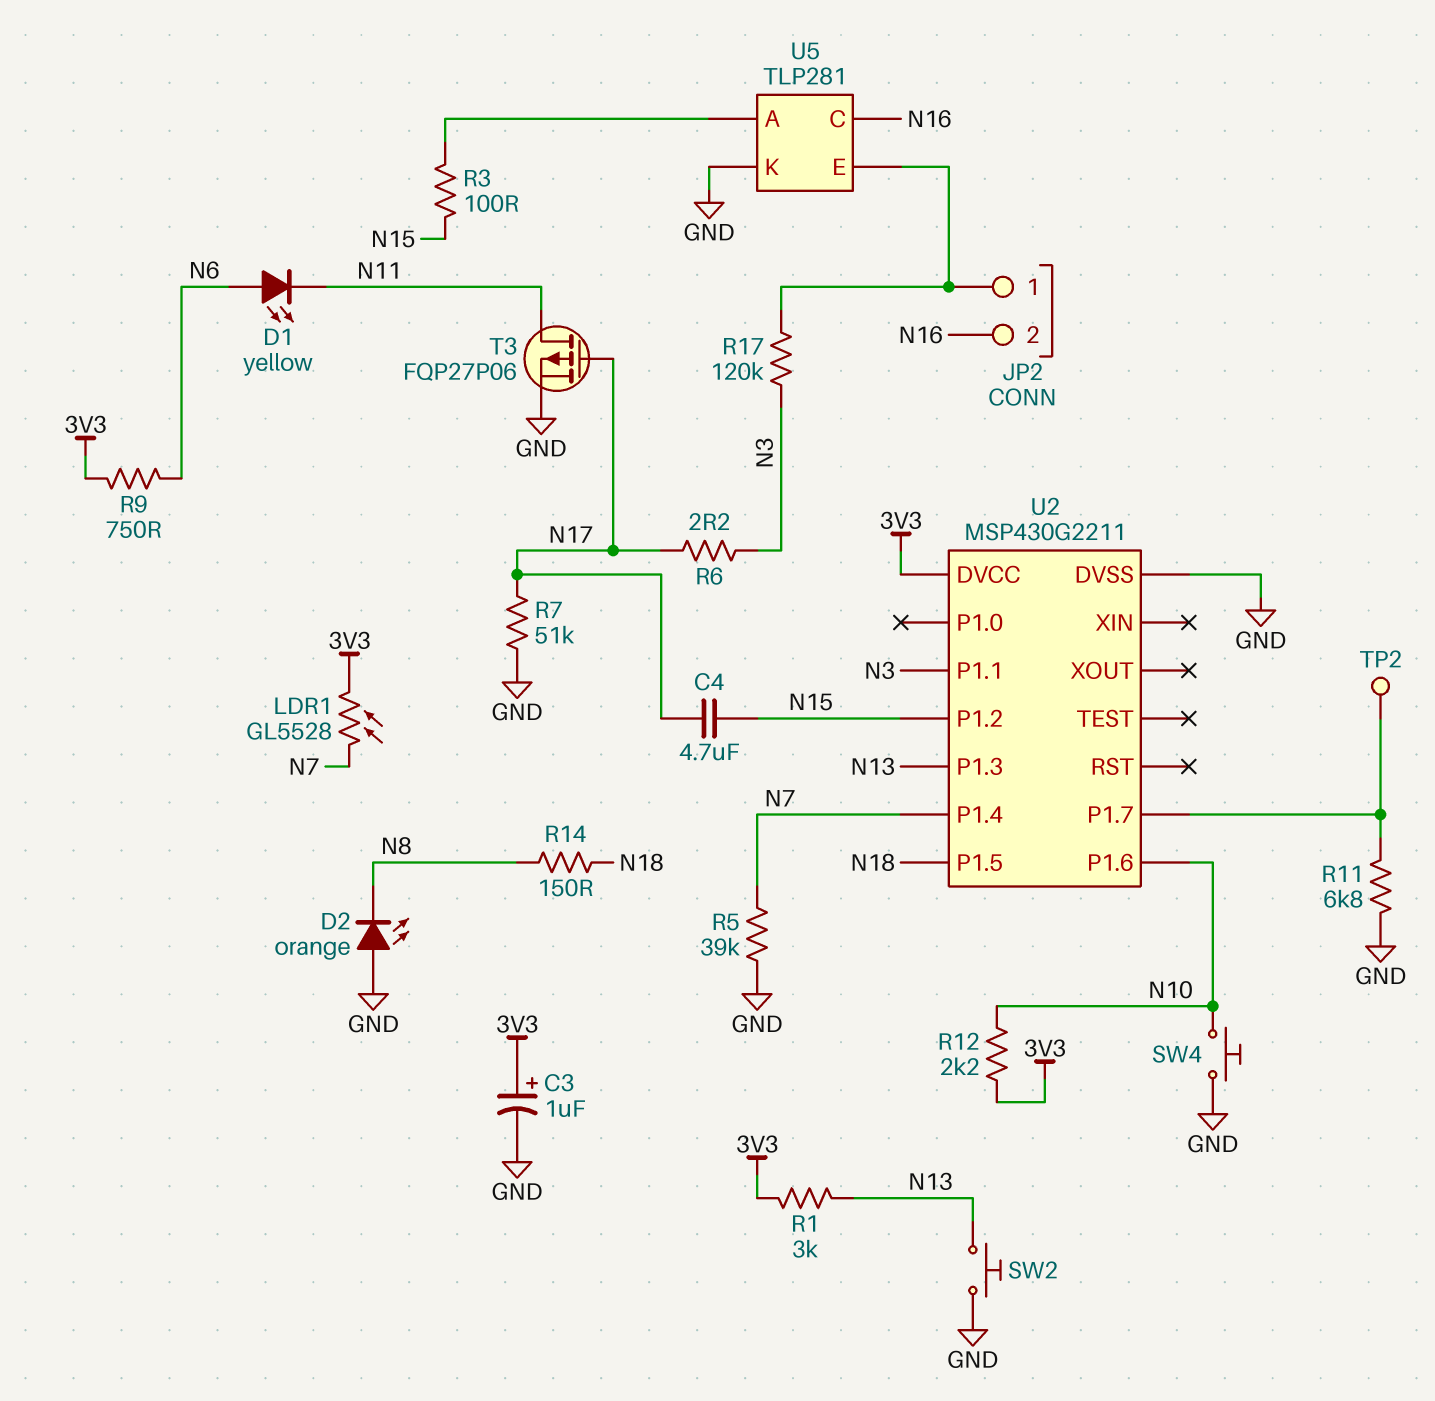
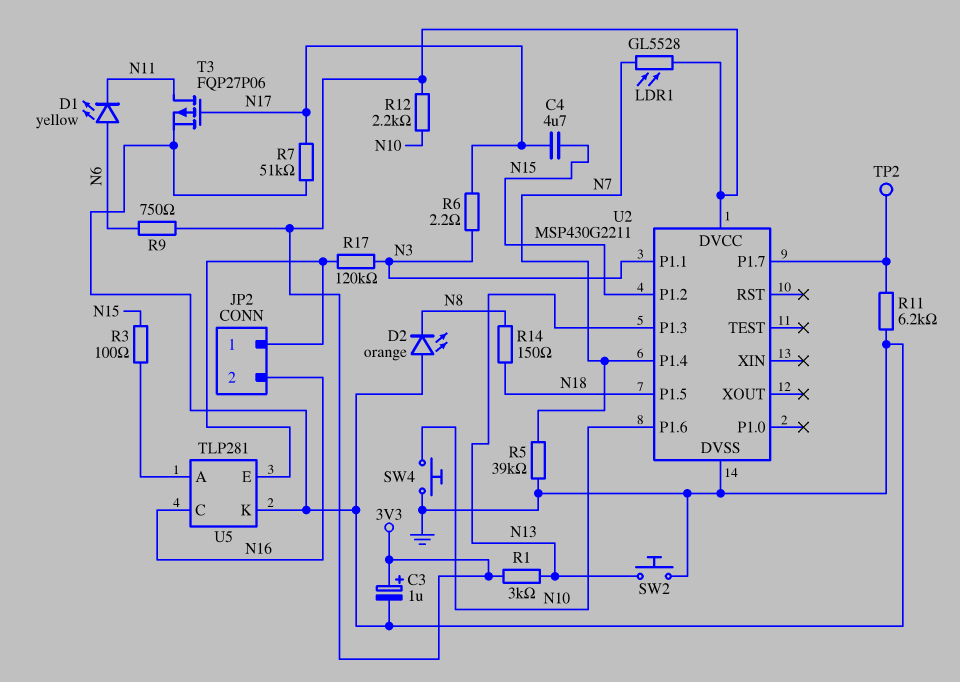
R11: 6.8k (GND, U2/P1.7) -> 6.2k (GND, U2/P1.7)

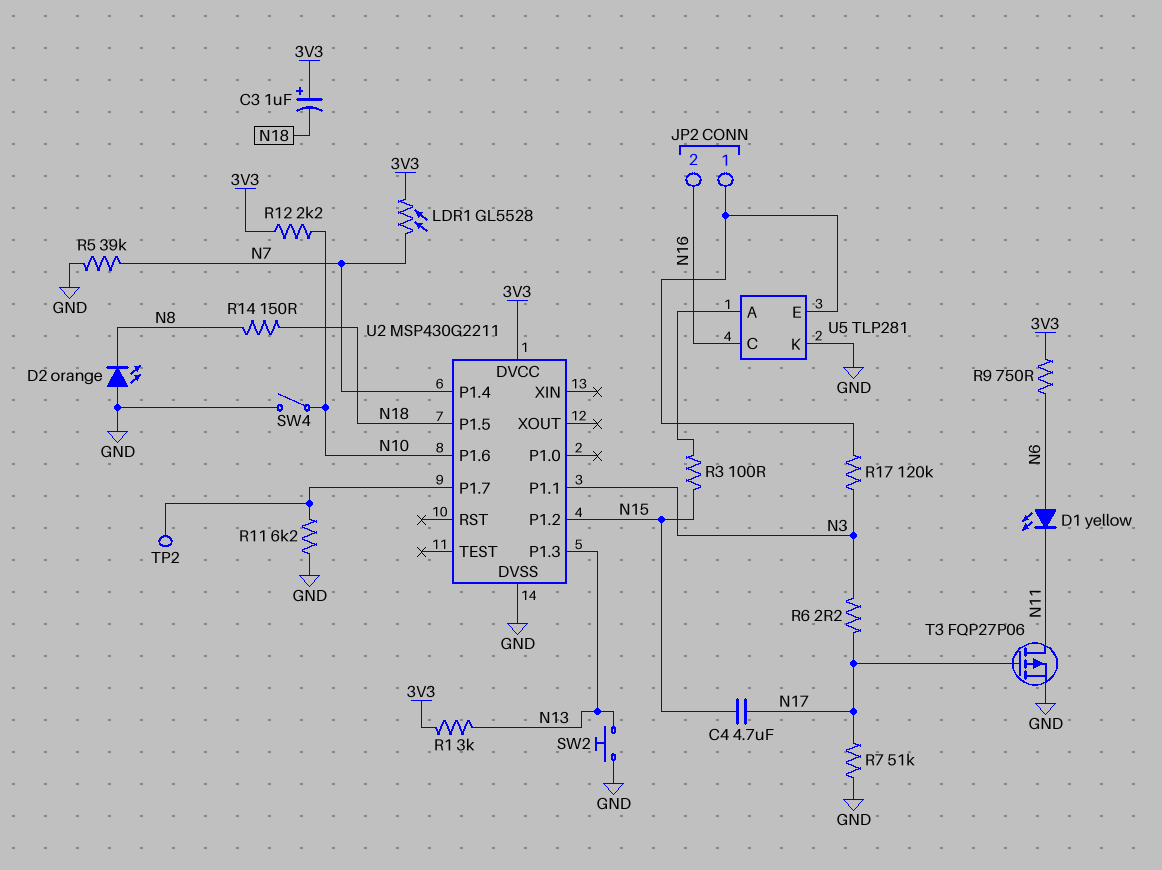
C3: 1uF (plus 3V3, minus GND) -> 1uF (plus 3V3, minus N18)
SW4: button (GND, N10) -> switch (GND, N10)

